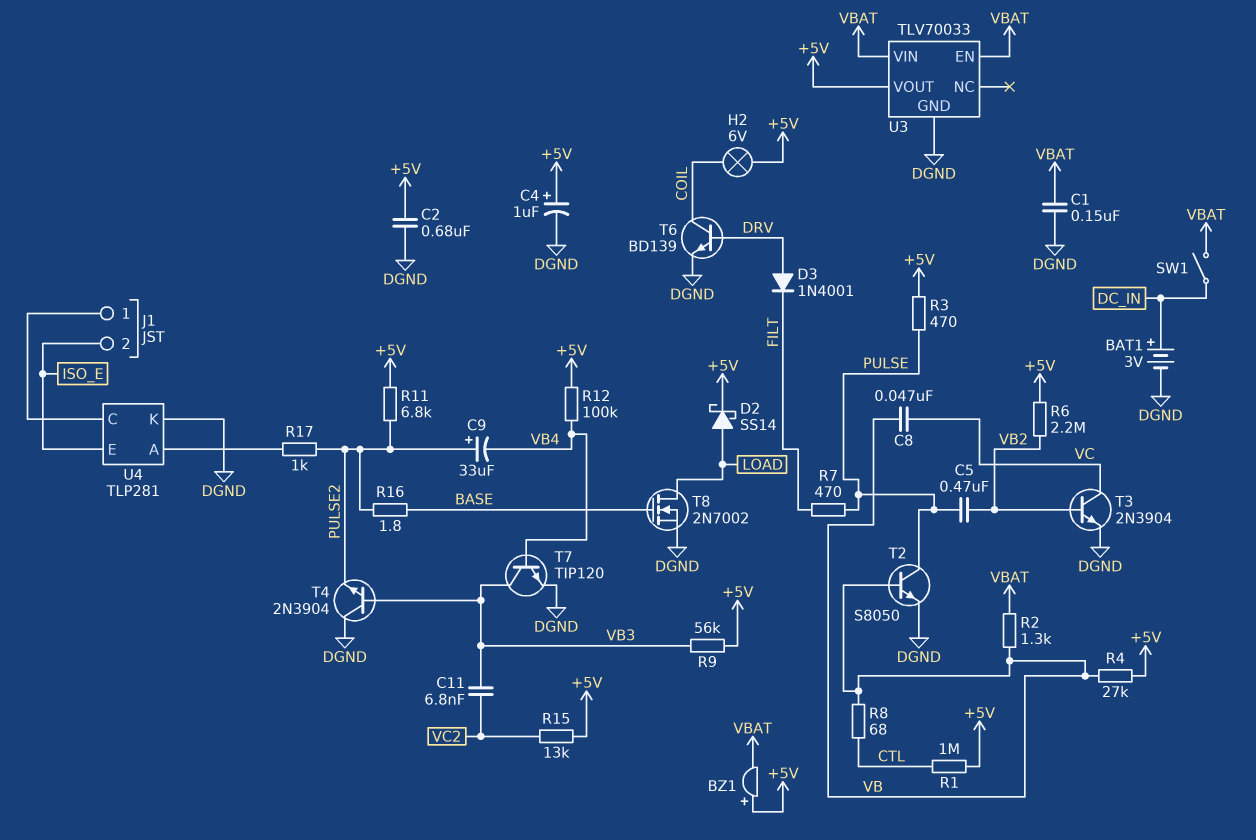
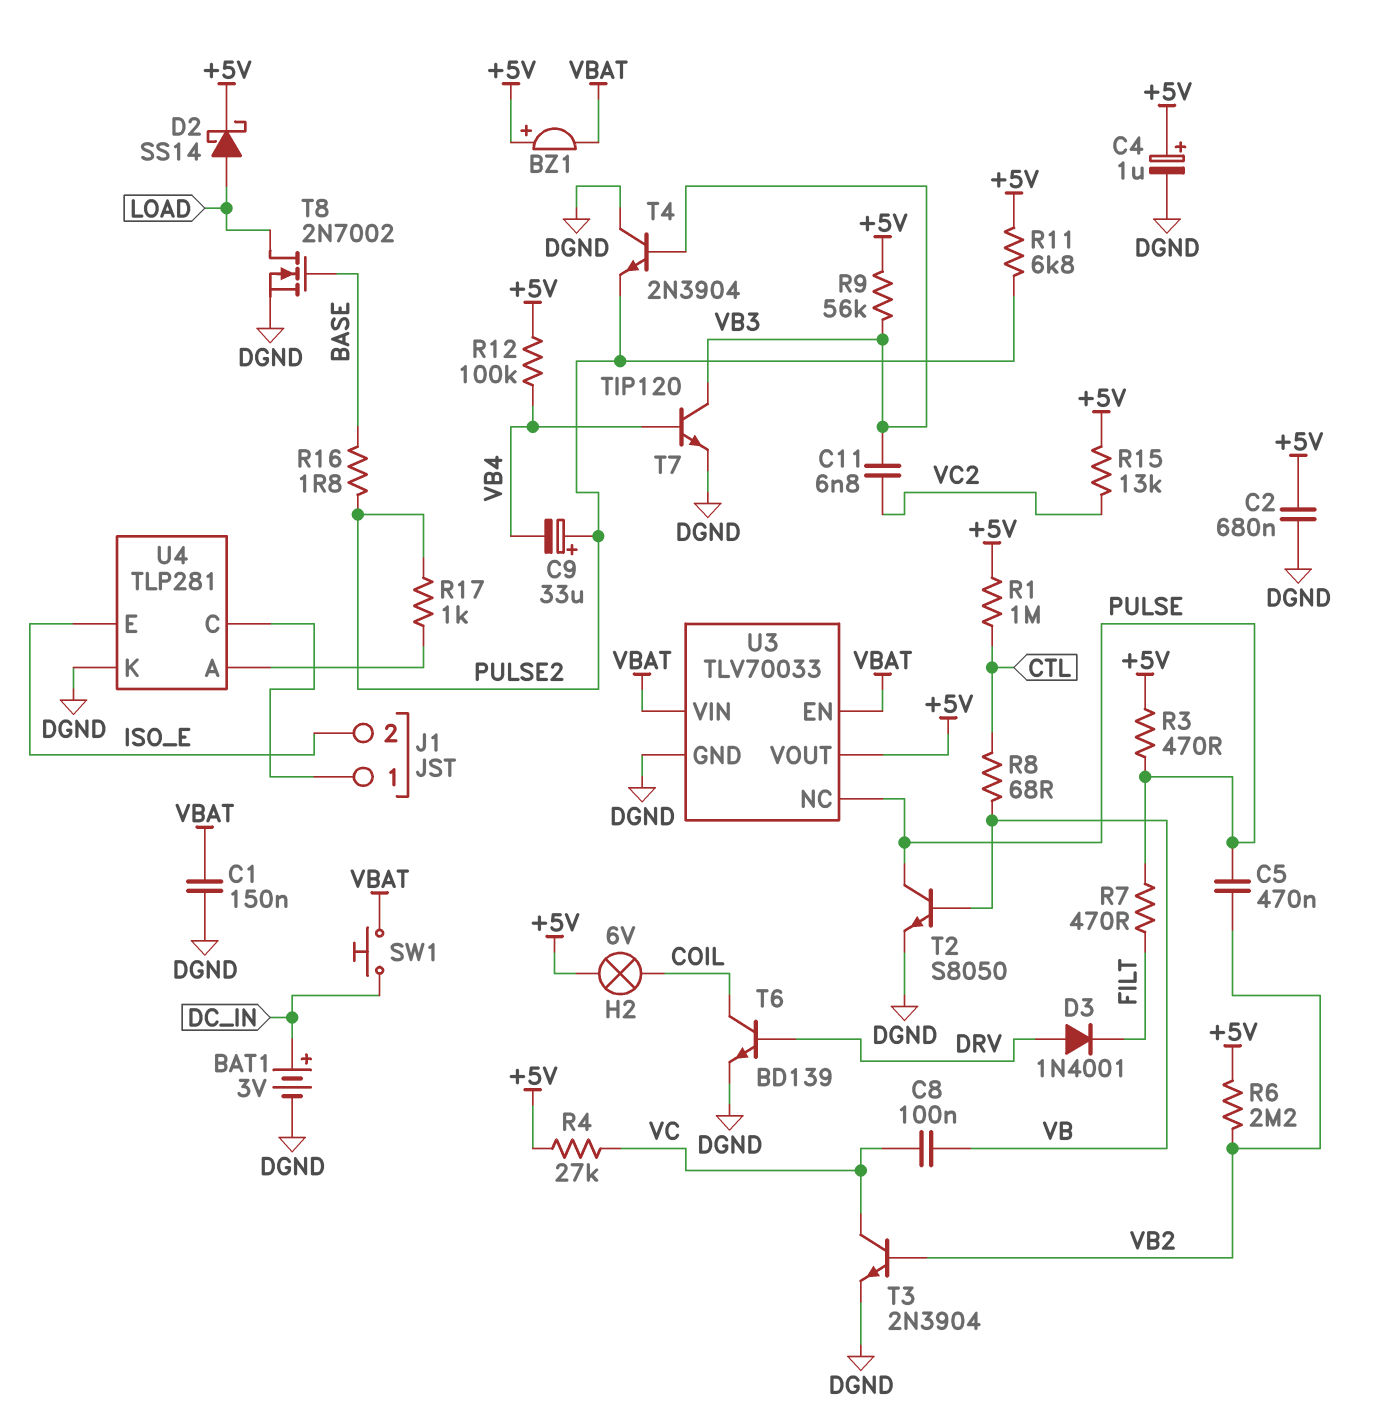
C8: 47nF (VB, VC) -> 100nF (VB, VC)
R2: 1.3k (VB, VBAT) -> none
R4: 27k (+5V, VB) -> 27k (+5V, VC)
SW1: switch (DC_IN, VBAT) -> button (DC_IN, VBAT)
U3 pin NC: none -> PULSE

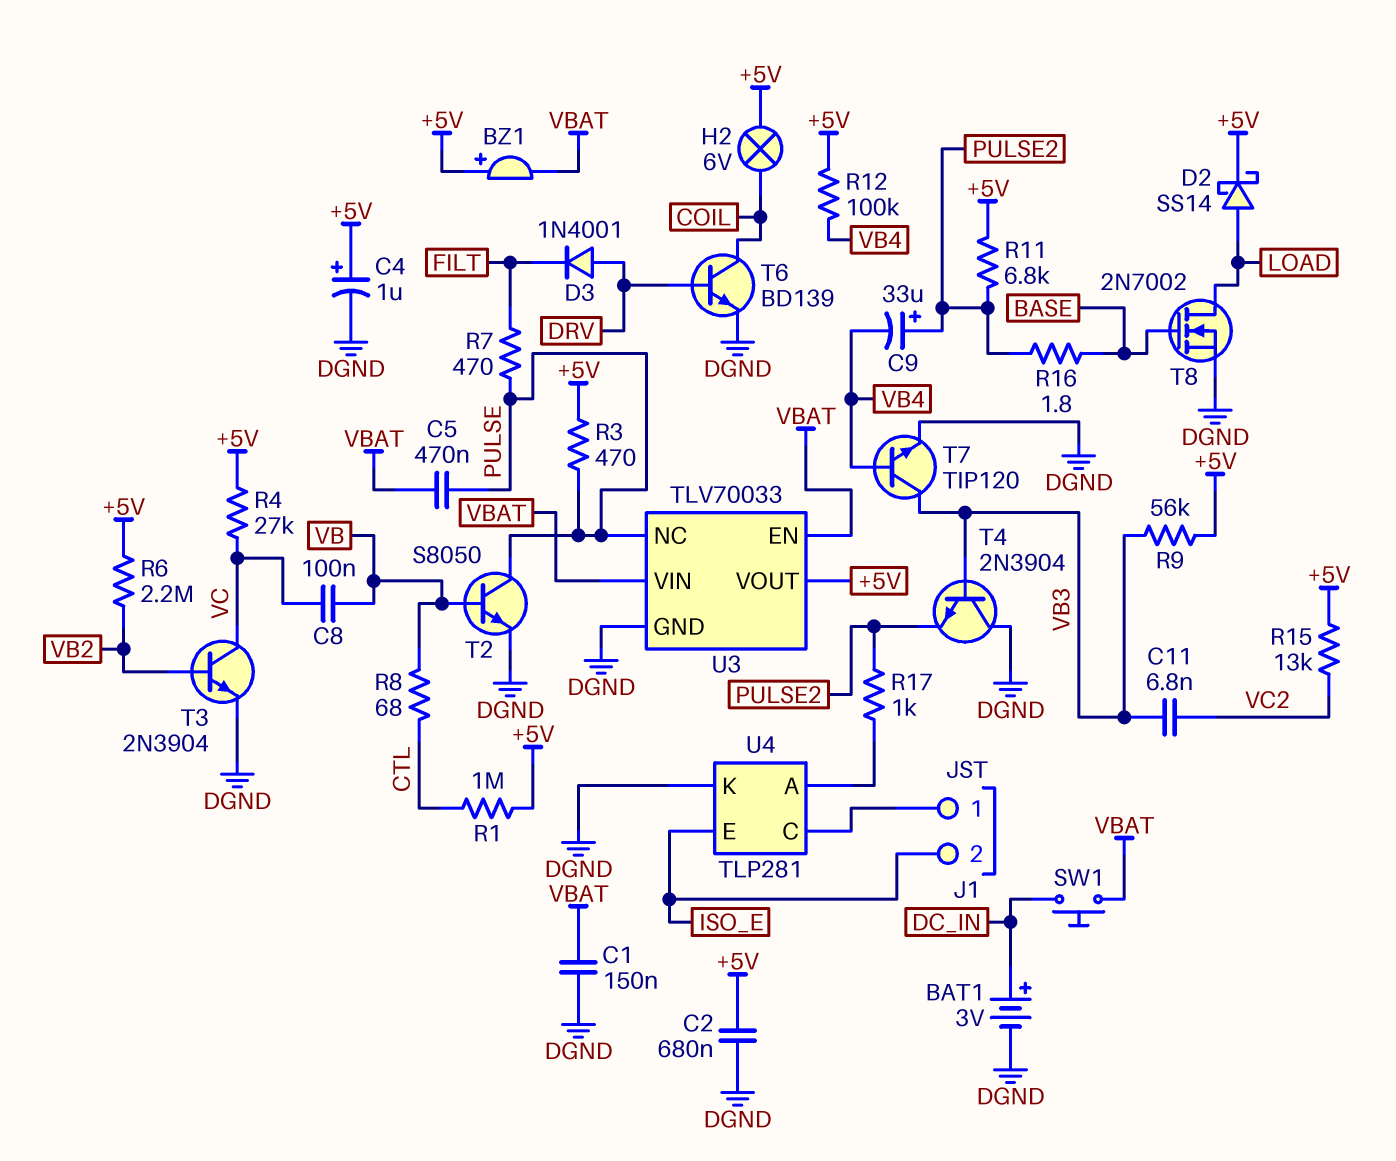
C5: 470nF (PULSE, VB2) -> 470nF (PULSE, VBAT)

